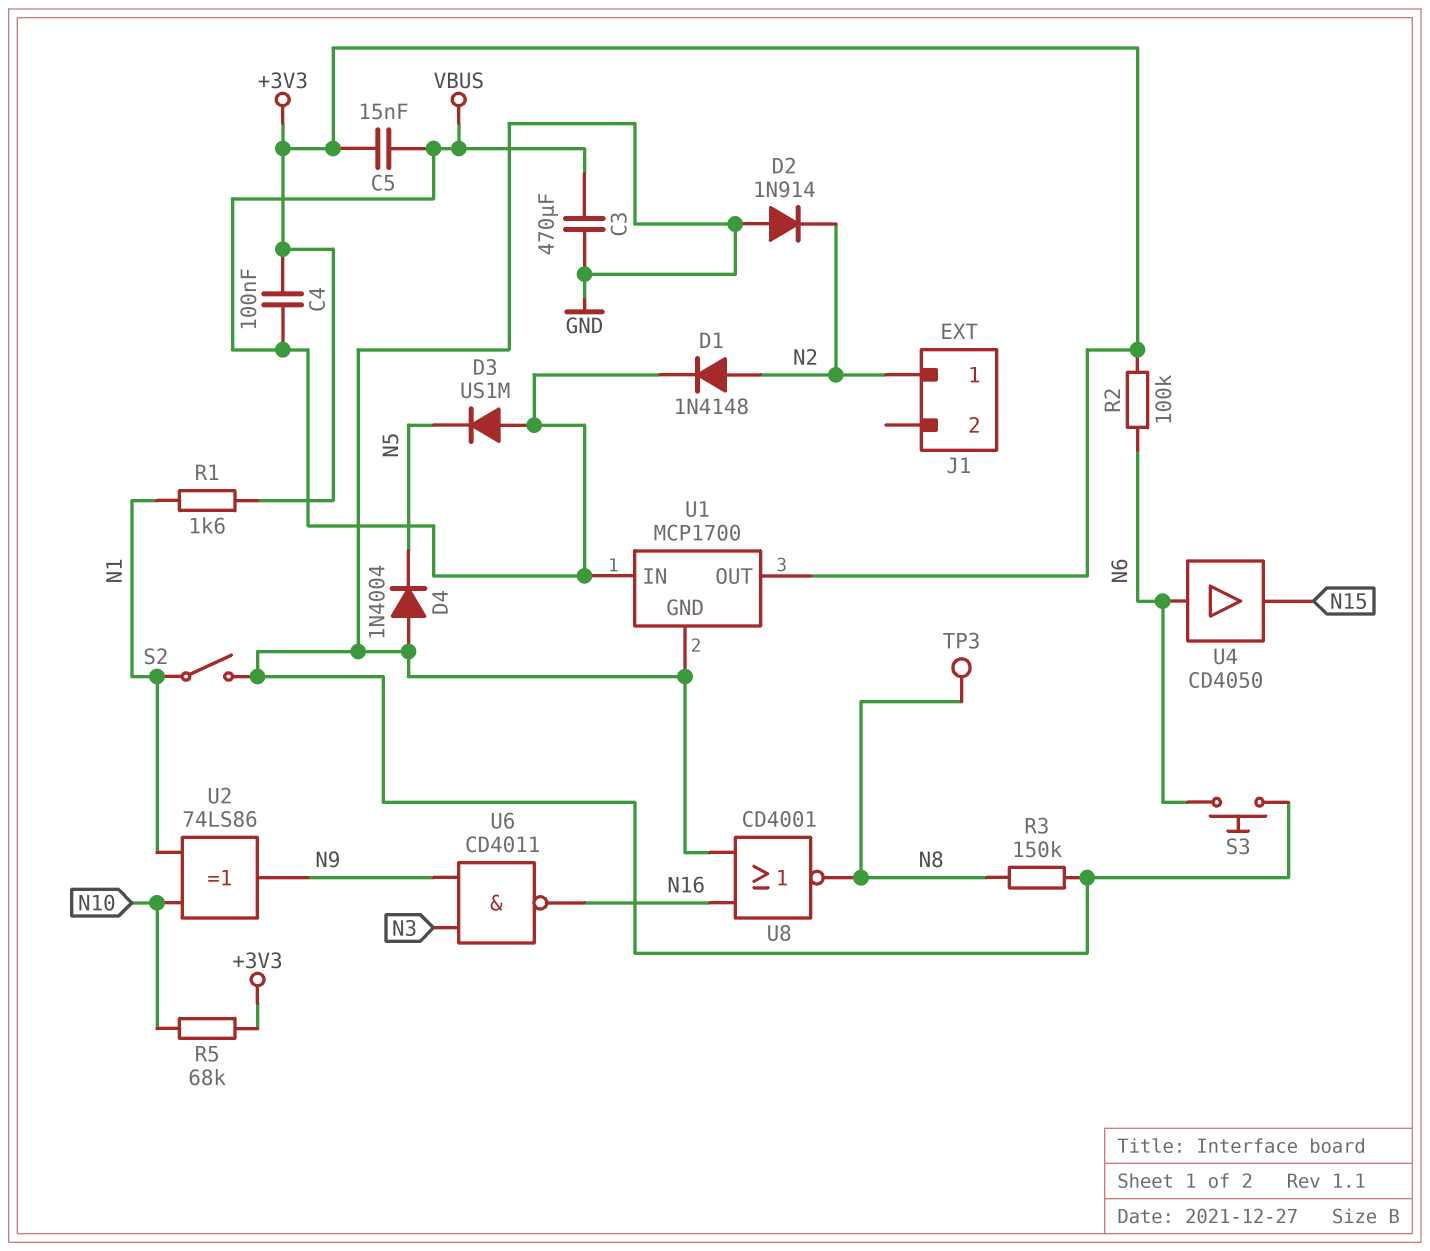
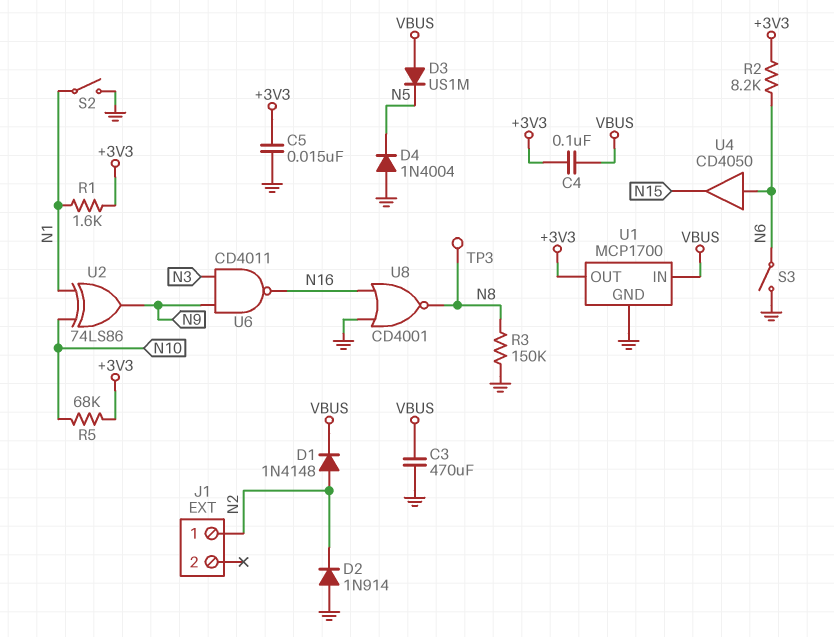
C5: 15nF (+3V3, VBUS) -> 15nF (+3V3, GND)
R2: 100k (+3V3, N6) -> 8.2k (+3V3, N6)
S3: button (GND, N6) -> switch (GND, N6)

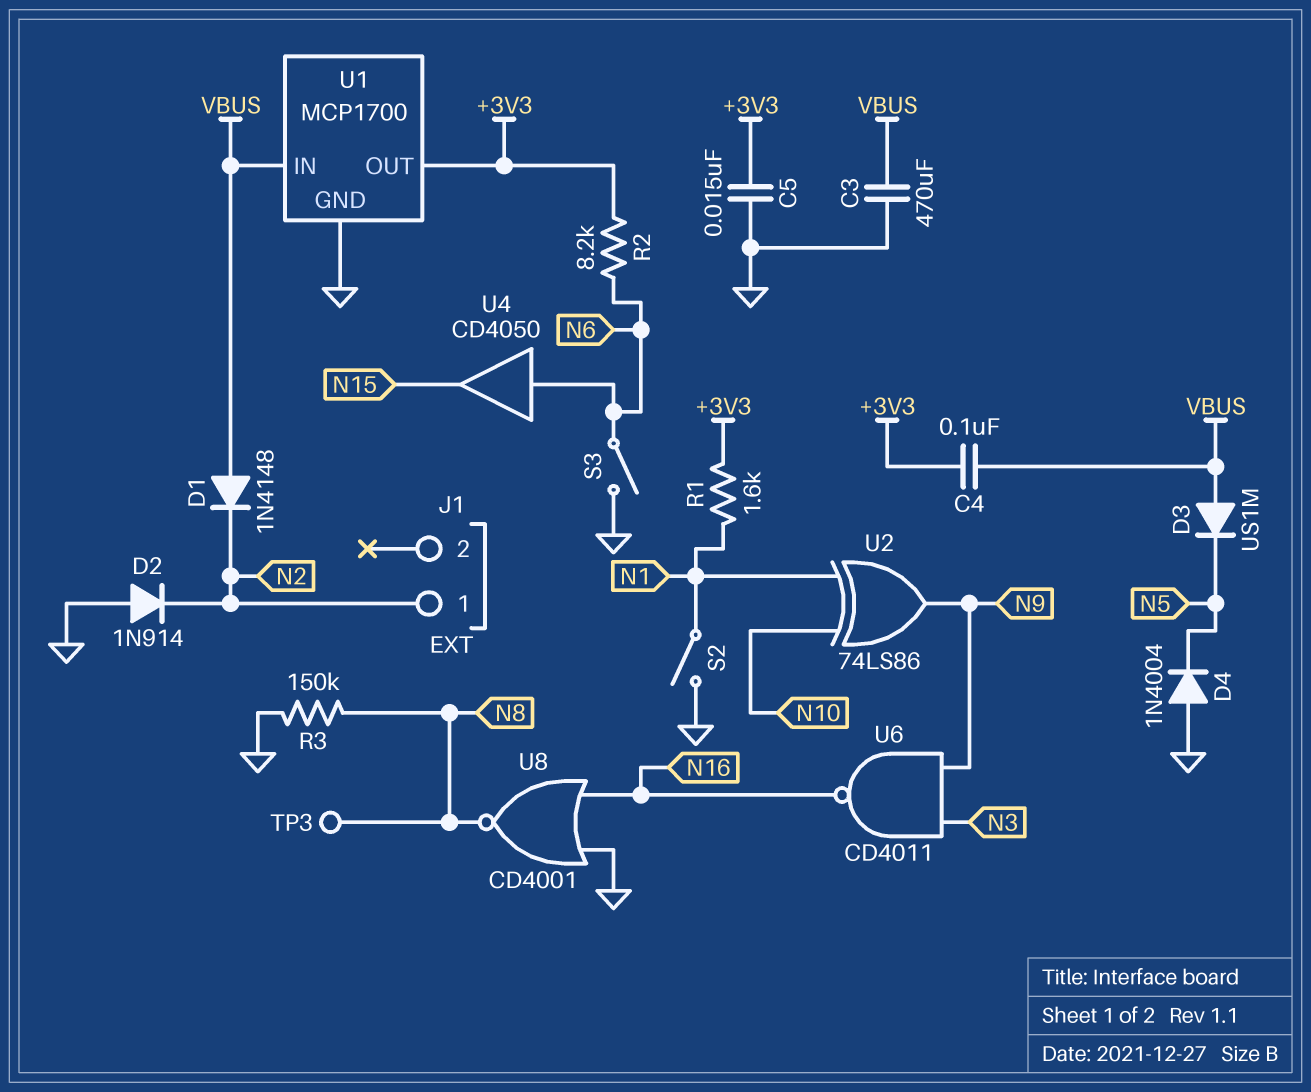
D1: diode 1N4148 (A N2, K VBUS) -> diode 1N4148 (A VBUS, K N2)
R5: 68k (+3V3, N10) -> none

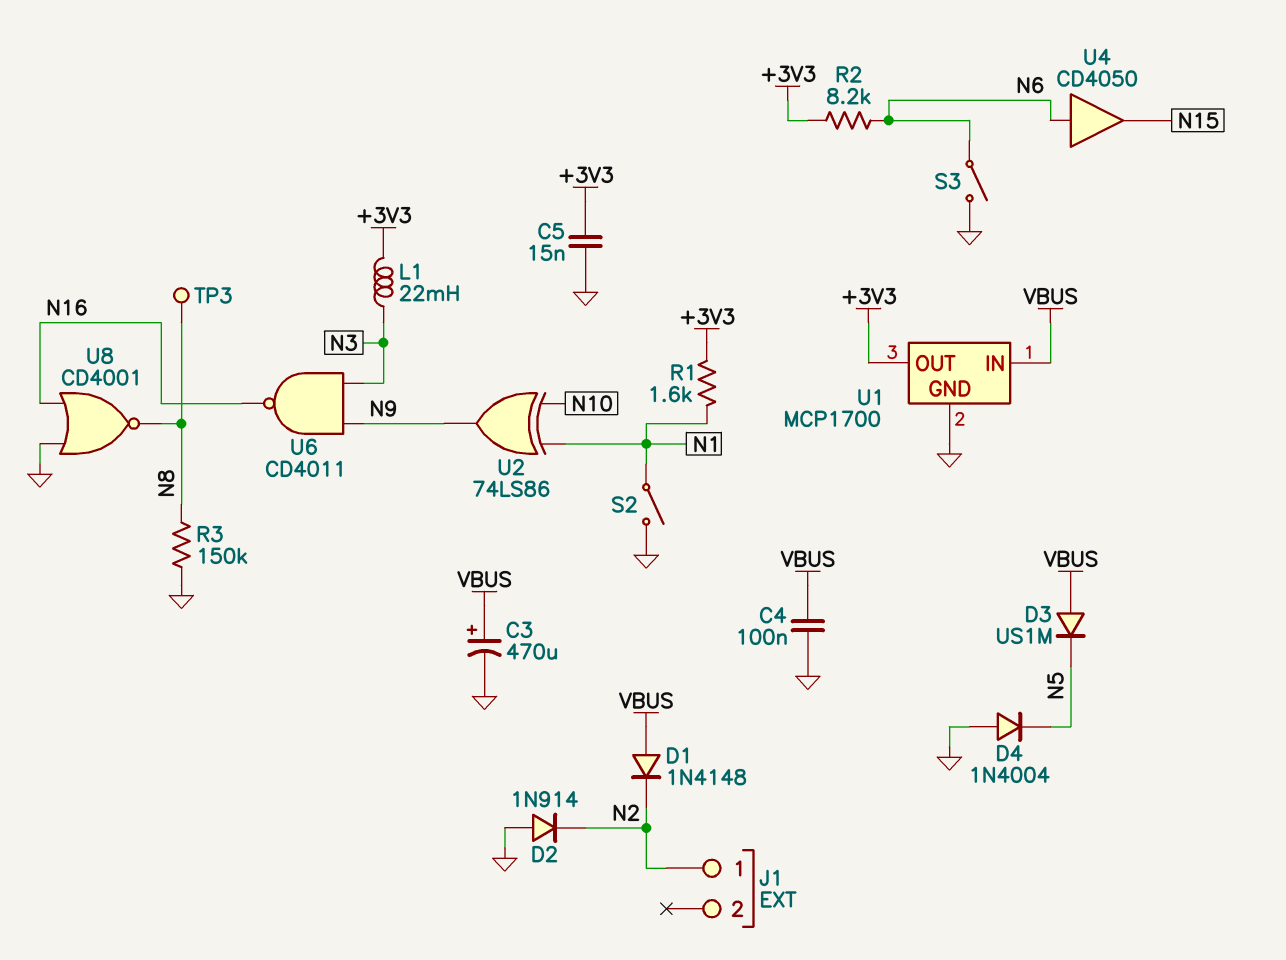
C3: 470uF (GND, VBUS) -> 470uF (plus VBUS, minus GND)
C4: 100nF (+3V3, VBUS) -> 100nF (GND, VBUS)
L1: none -> 22mH (+3V3, N3)

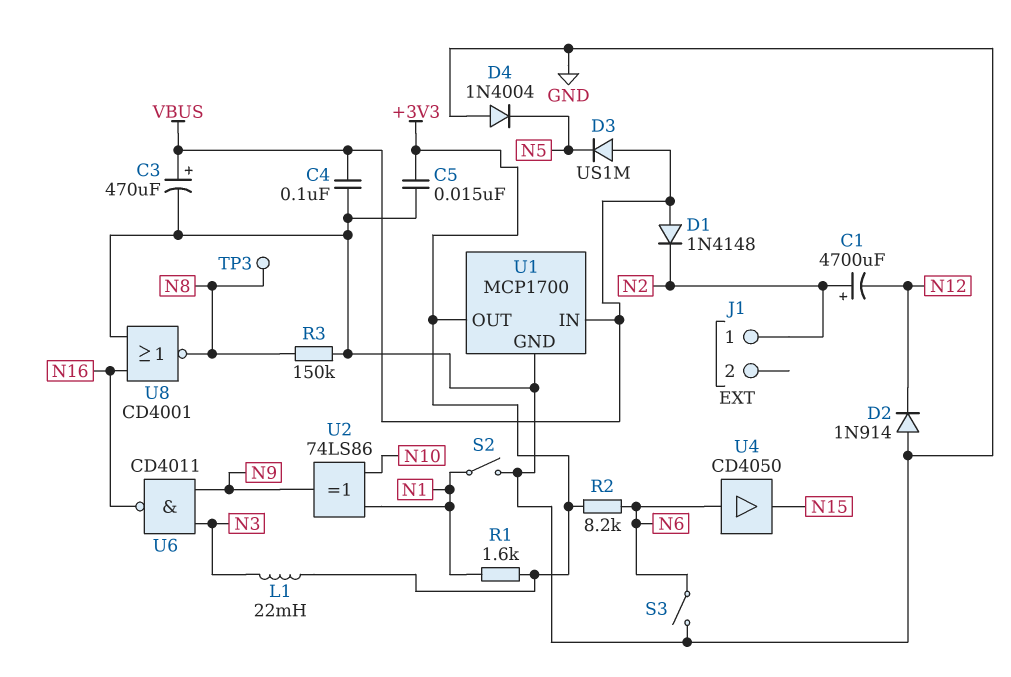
C1: none -> 4700uF (plus N2, minus N12)
D2: diode 1N914 (A GND, K N2) -> diode 1N914 (A GND, K N12)

